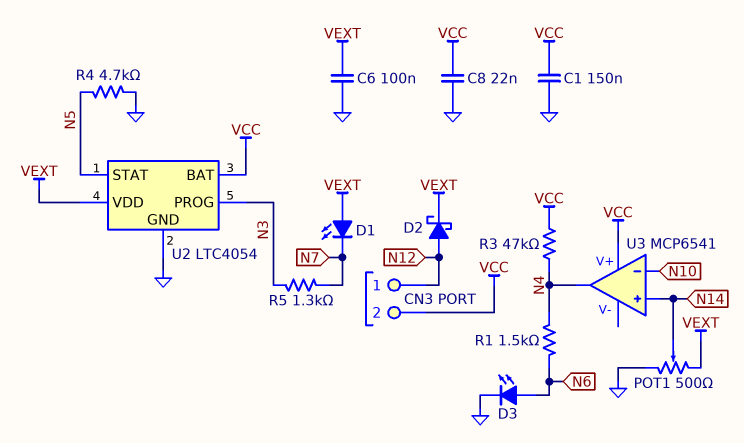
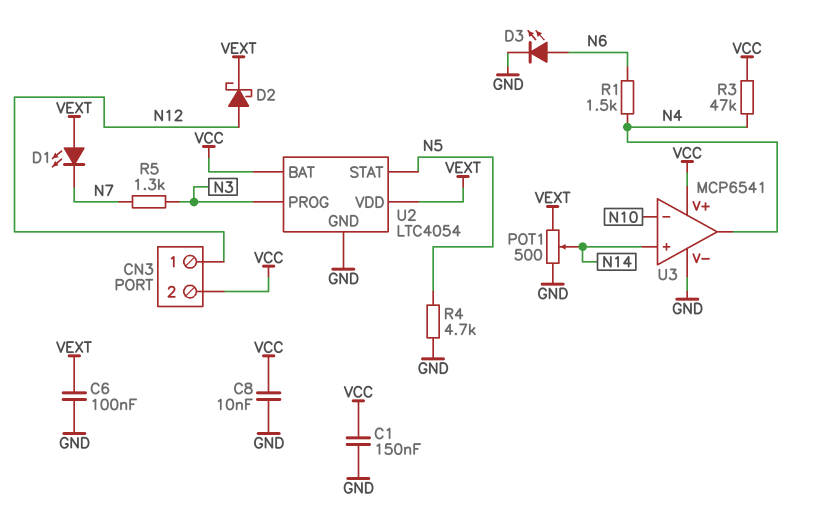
C8: 22nF (GND, VCC) -> 10nF (GND, VCC)
U3 pin V-: none -> GND

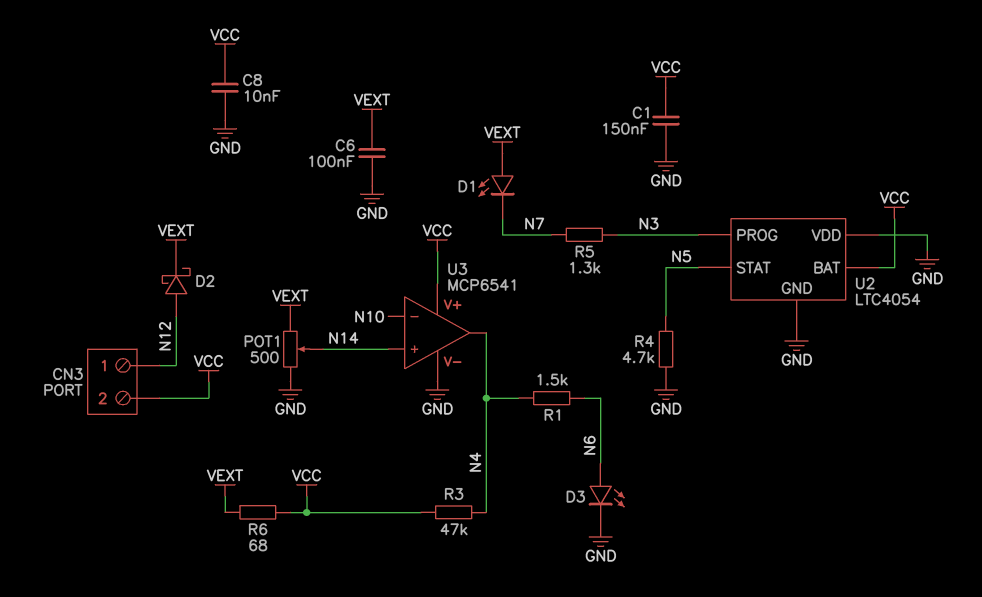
R6: none -> 68 (VCC, VEXT)
U2 pin VDD: VEXT -> GND

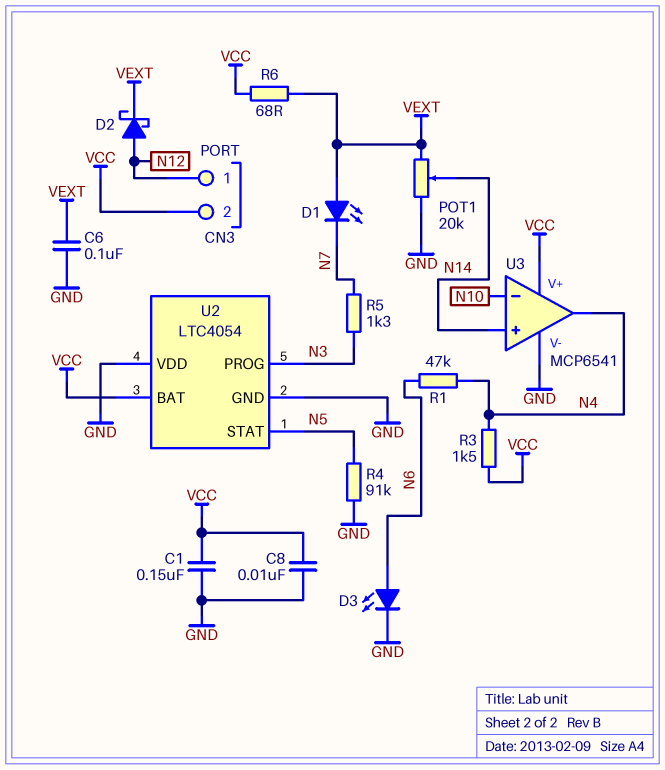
POT1: 500 (GND, VEXT, wiper N14) -> 20k (GND, VEXT, wiper N14)
R1: 1.5k (N4, N6) -> 47k (N4, N6)
R3: 47k (N4, VCC) -> 1.5k (N4, VCC)
R4: 4.7k (GND, N5) -> 91k (GND, N5)

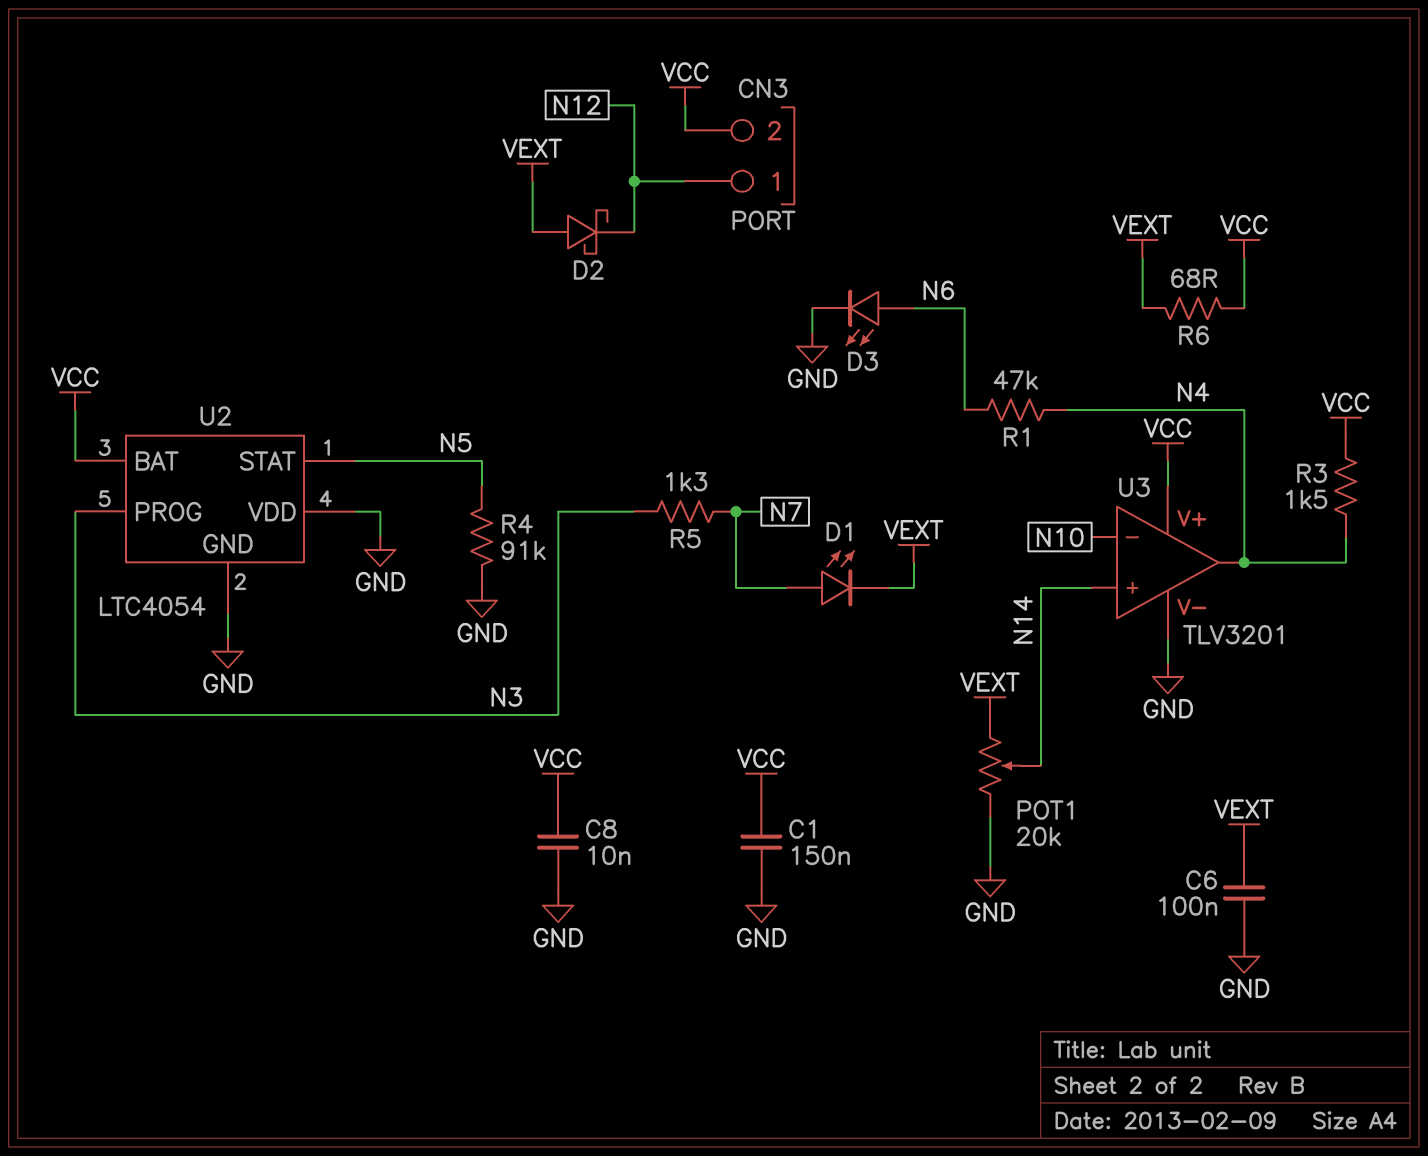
D1: LED (A VEXT, K N7) -> LED (A N7, K VEXT)
D2: schottky (A N12, K VEXT) -> schottky (A VEXT, K N12)
U3: MCP6541 -> TLV3201

